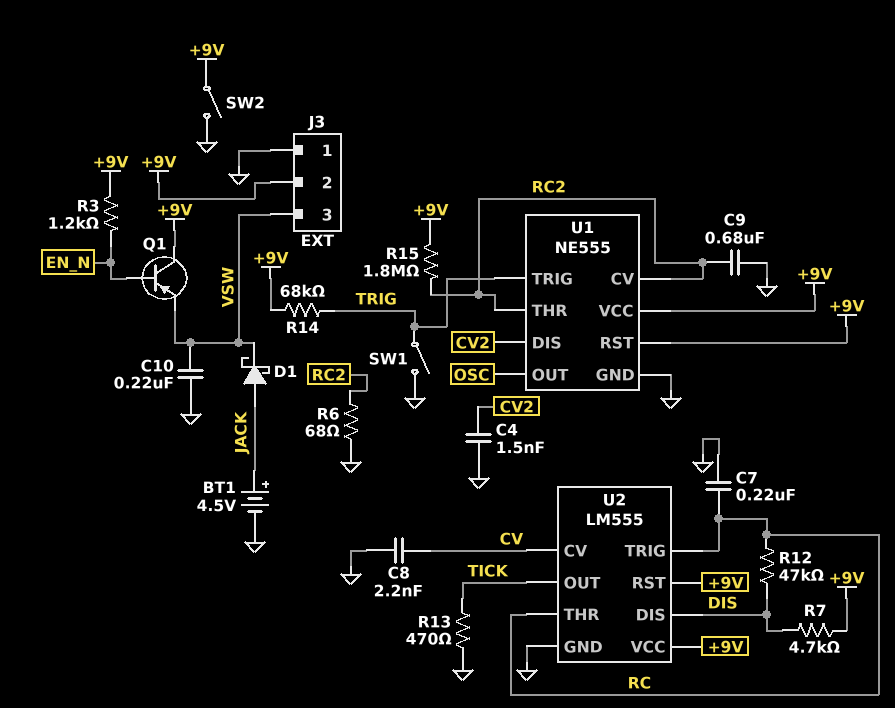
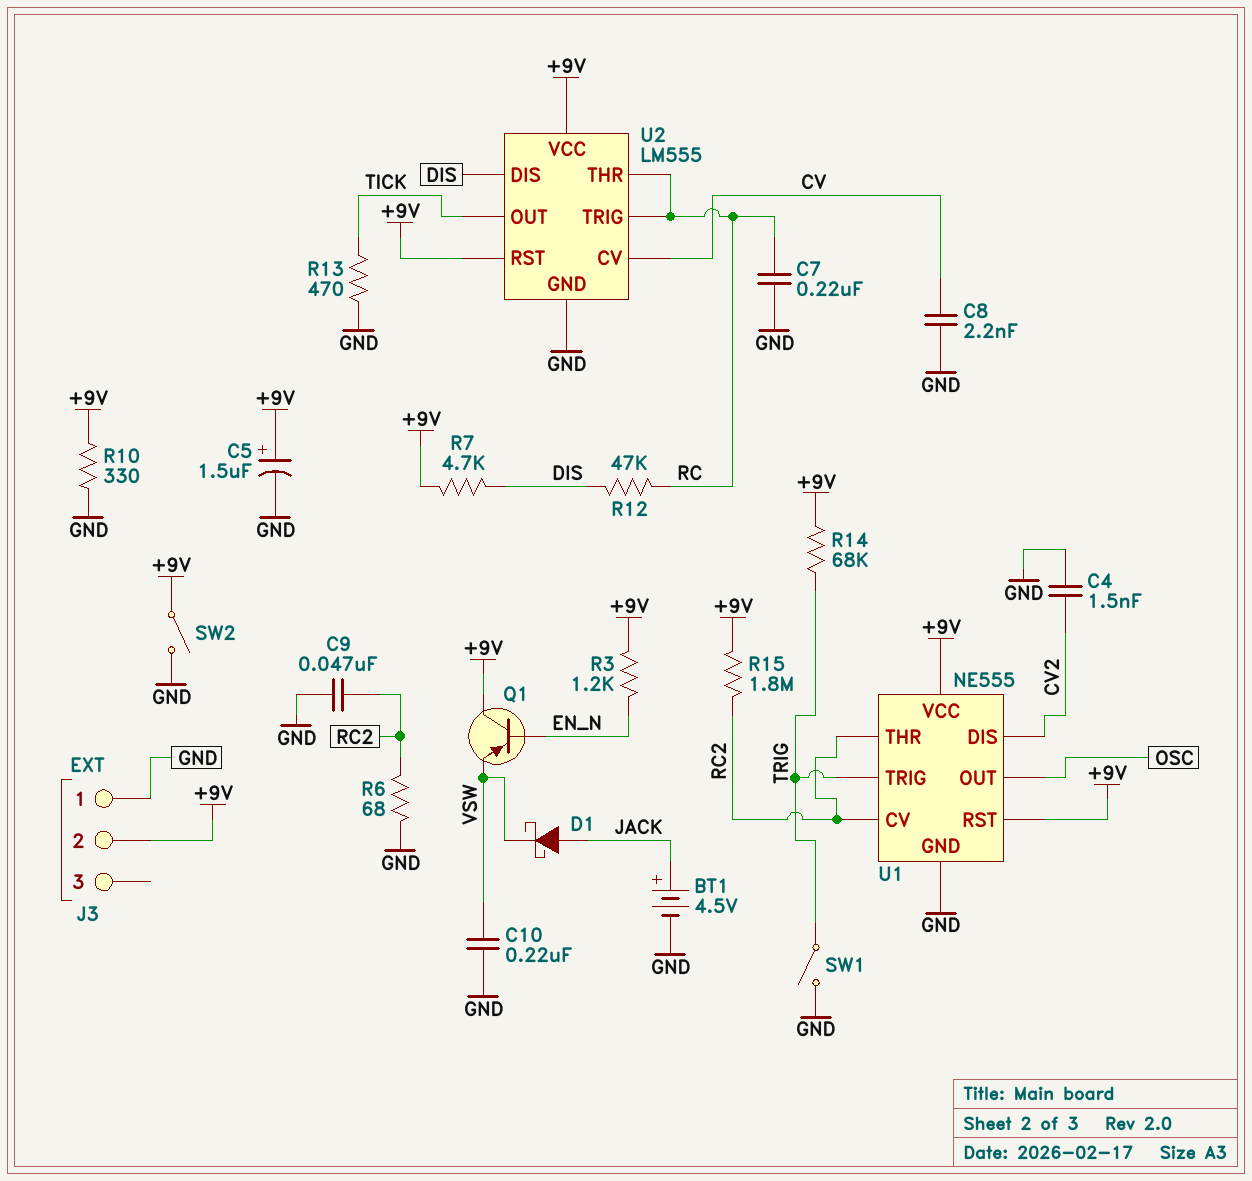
C5: none -> 1.5uF (plus +9V, minus GND)
C9: 680nF (GND, RC2) -> 47nF (GND, RC2)
J3 pin 3: VSW -> none
R10: none -> 330 (+9V, GND)

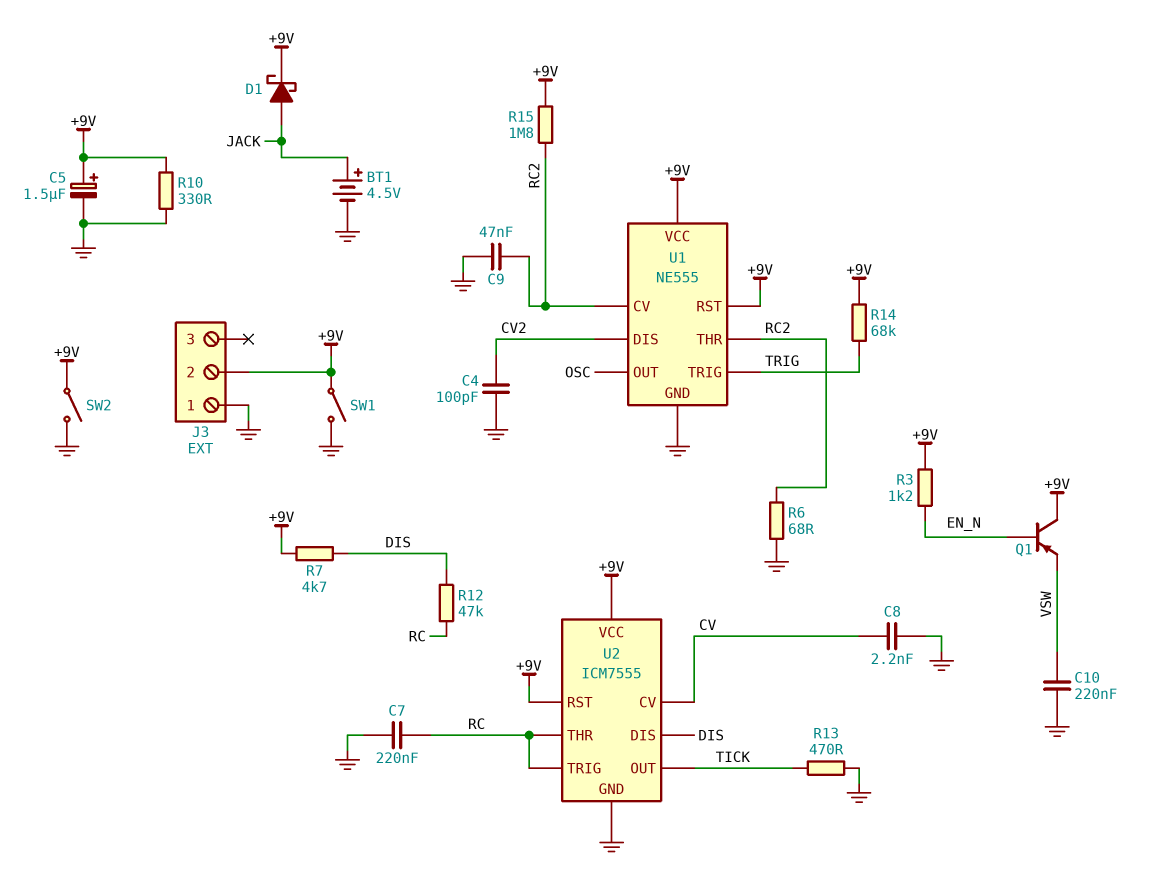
C4: 1.5nF (CV2, GND) -> 100pF (CV2, GND)
D1: schottky (A JACK, K VSW) -> schottky (A JACK, K +9V)
SW1: switch (GND, TRIG) -> switch (+9V, GND)
U2: LM555 -> ICM7555

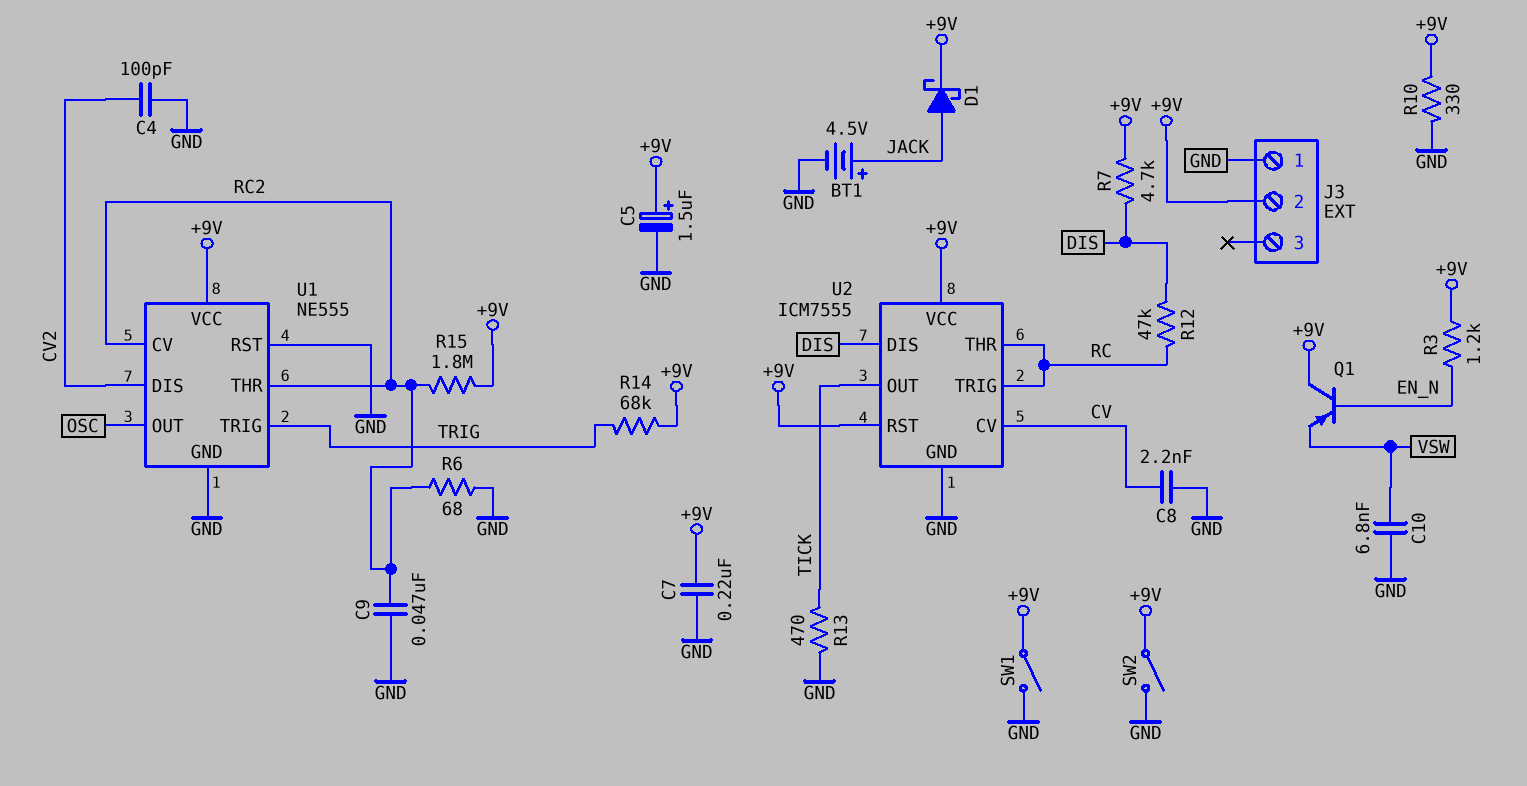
C7: 220nF (GND, RC) -> 220nF (+9V, GND)
C10: 220nF (GND, VSW) -> 6.8nF (GND, VSW)
U1 pin RST: +9V -> GND

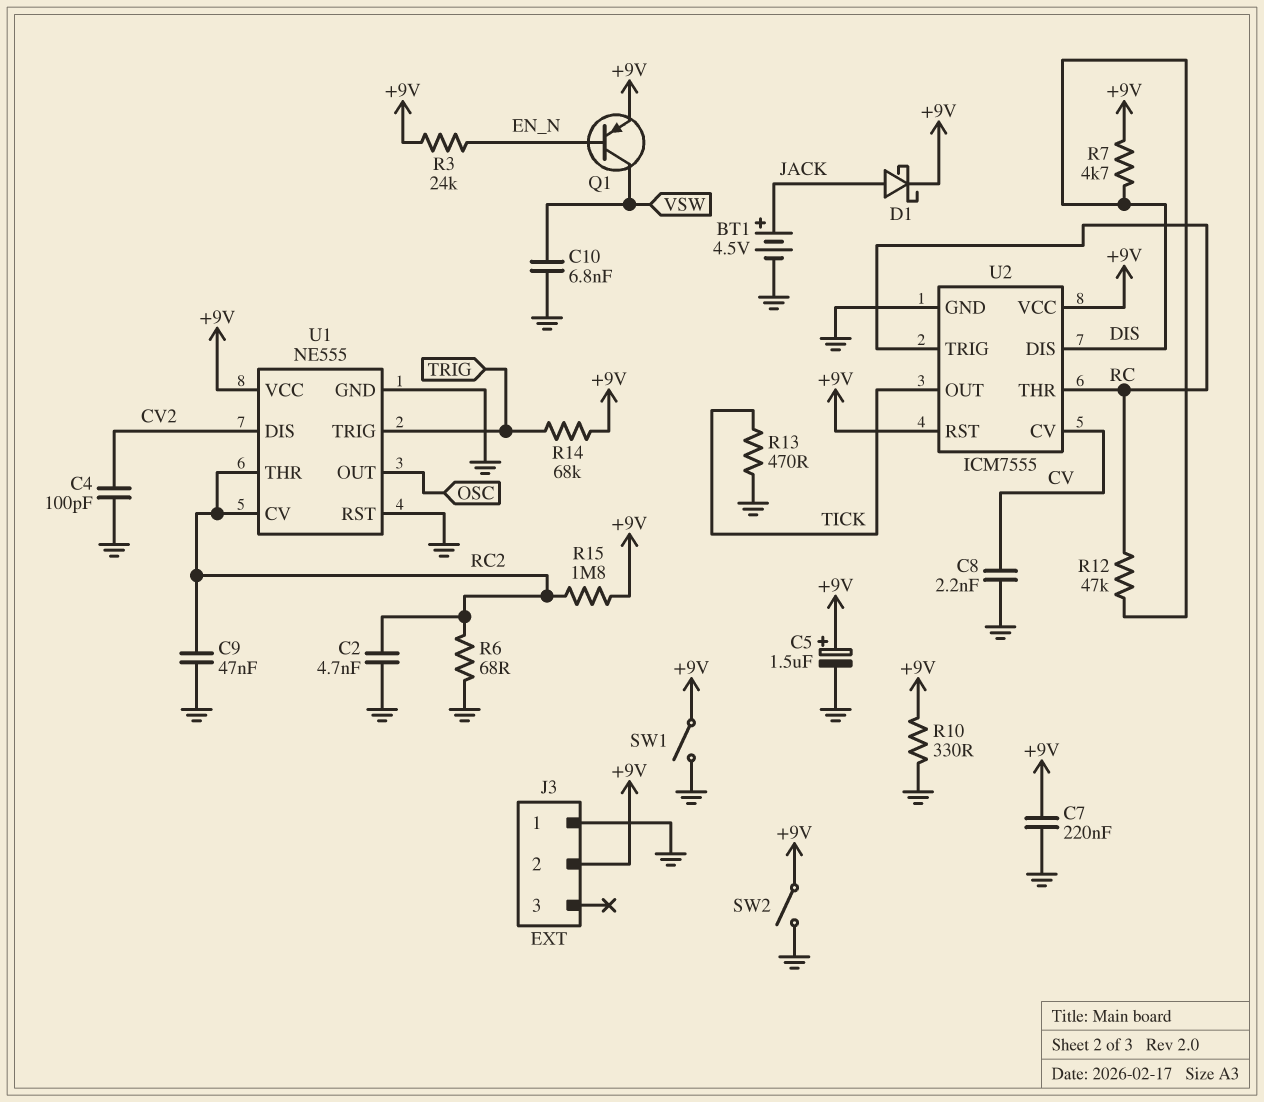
C2: none -> 4.7nF (GND, RC2)
Q1: PNP (B EN_N, C +9V, E VSW) -> PNP (B EN_N, C VSW, E +9V)
R3: 1.2k (+9V, EN_N) -> 24k (+9V, EN_N)

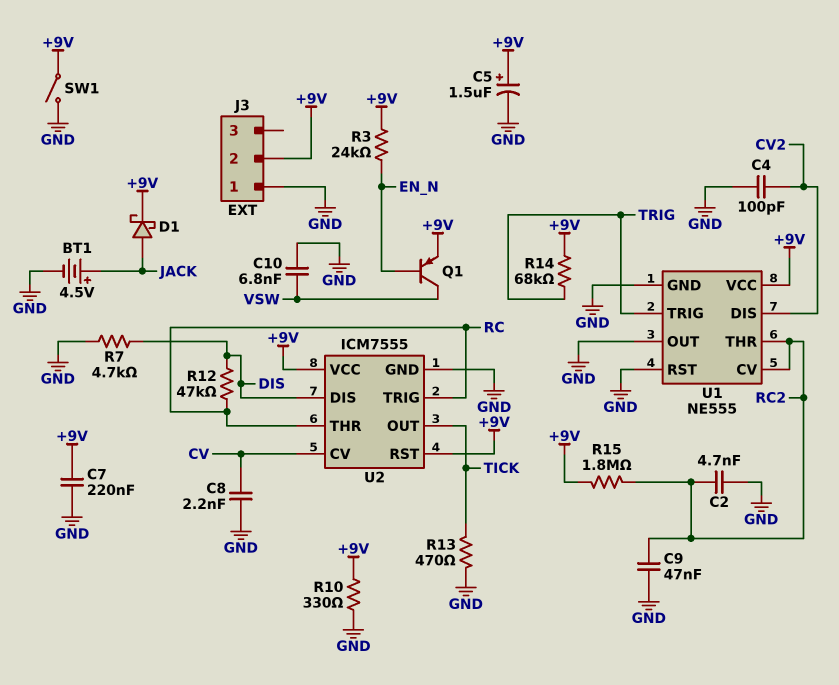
R6: 68 (GND, RC2) -> none
R7: 4.7k (+9V, DIS) -> 4.7k (DIS, GND)
SW2: switch (+9V, GND) -> none
U1 pin OUT: OSC -> GND

